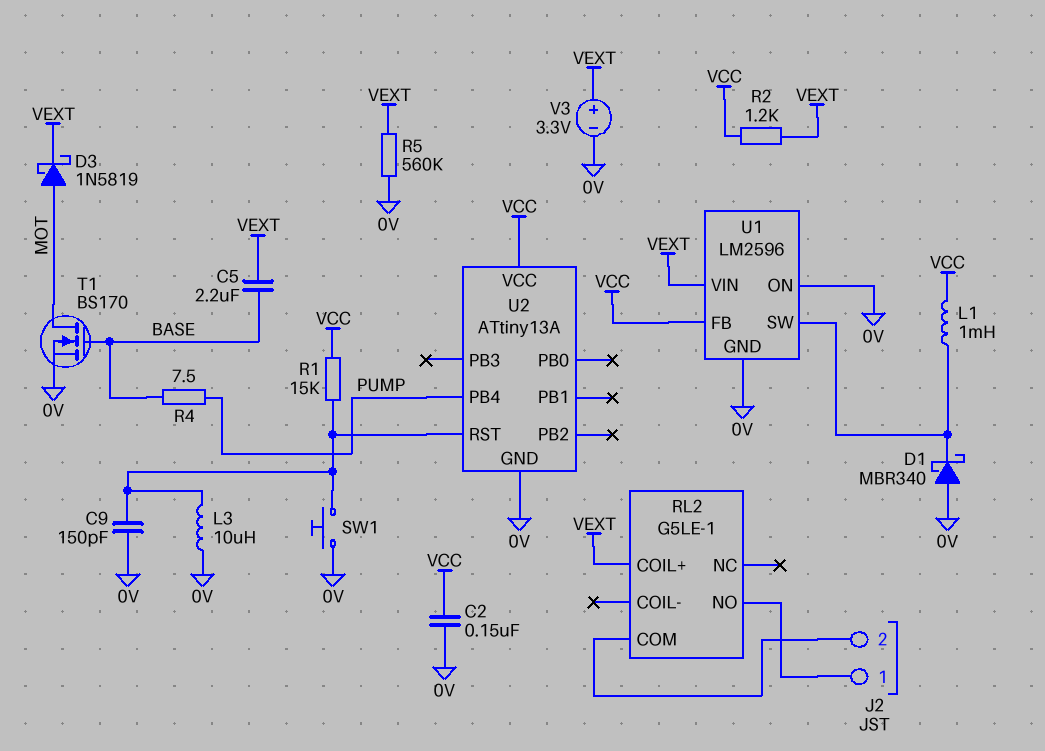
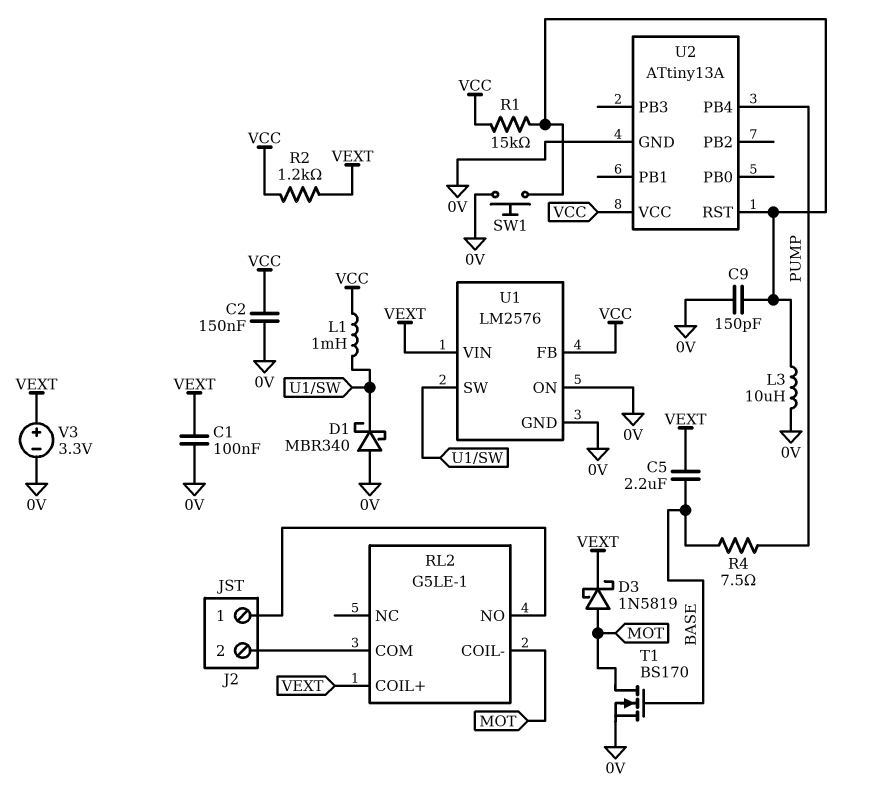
C1: none -> 100nF (0V, VEXT)
R5: 560k (0V, VEXT) -> none
RL2 pin COIL-: none -> MOT
U1: LM2596 -> LM2576

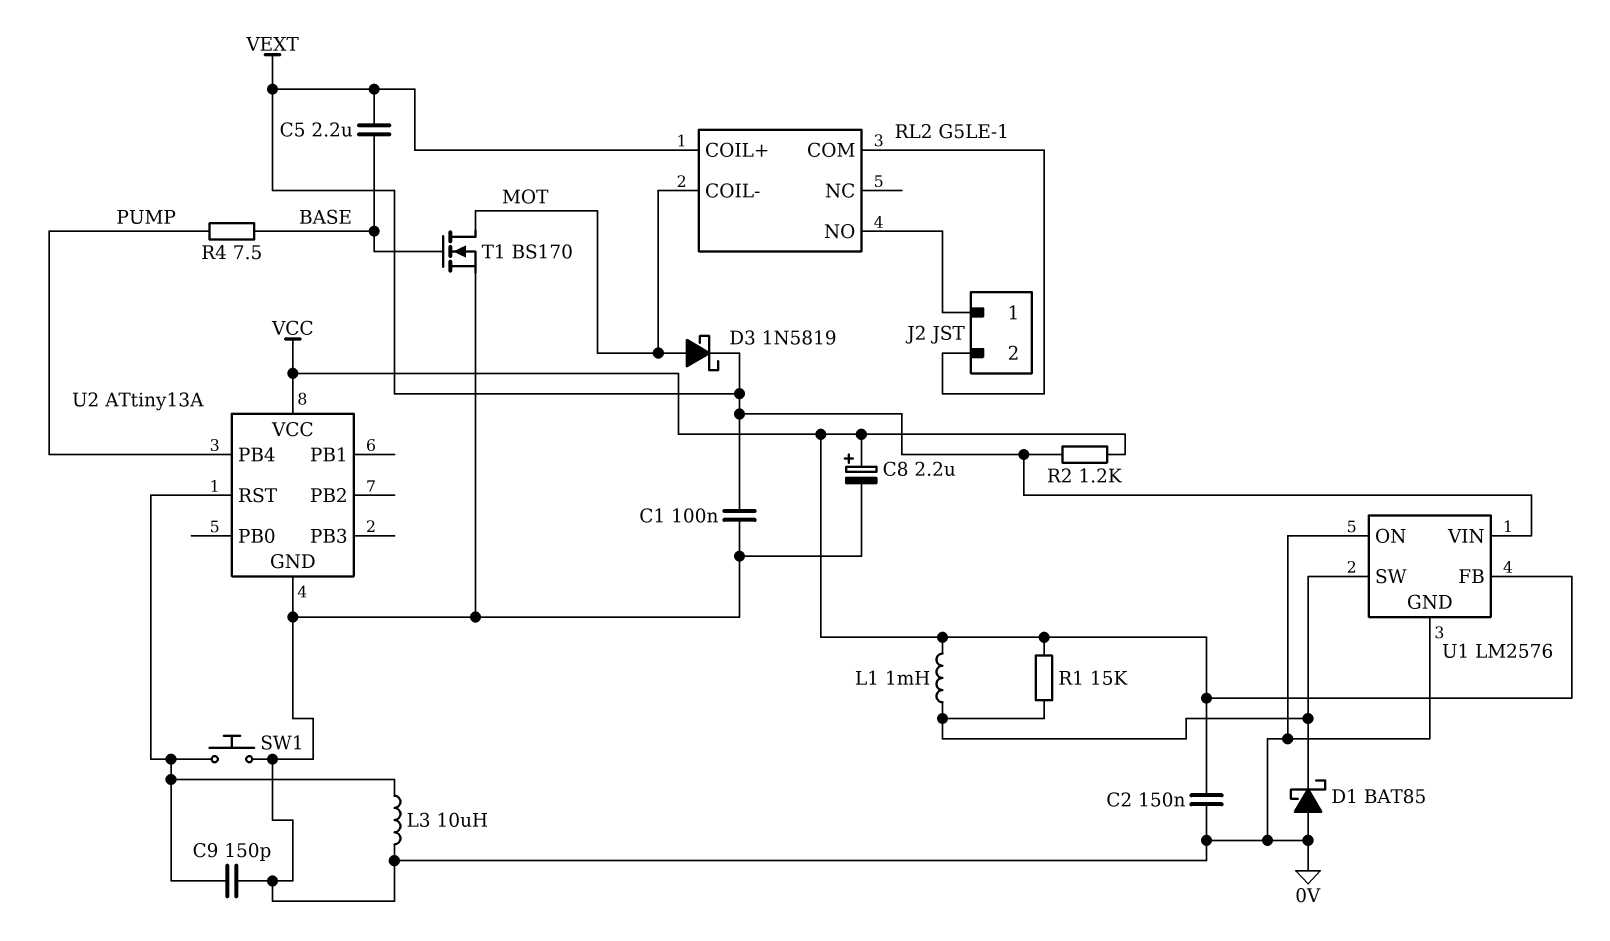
C8: none -> 2.2uF (plus VCC, minus 0V)
D1: schottky MBR340 (A 0V, K U1/SW) -> schottky BAT85 (A 0V, K U1/SW)
R1: 15k (U2/RST, VCC) -> 15k (U1/SW, VCC)
V3: 3.3V (plus VEXT, minus 0V) -> none

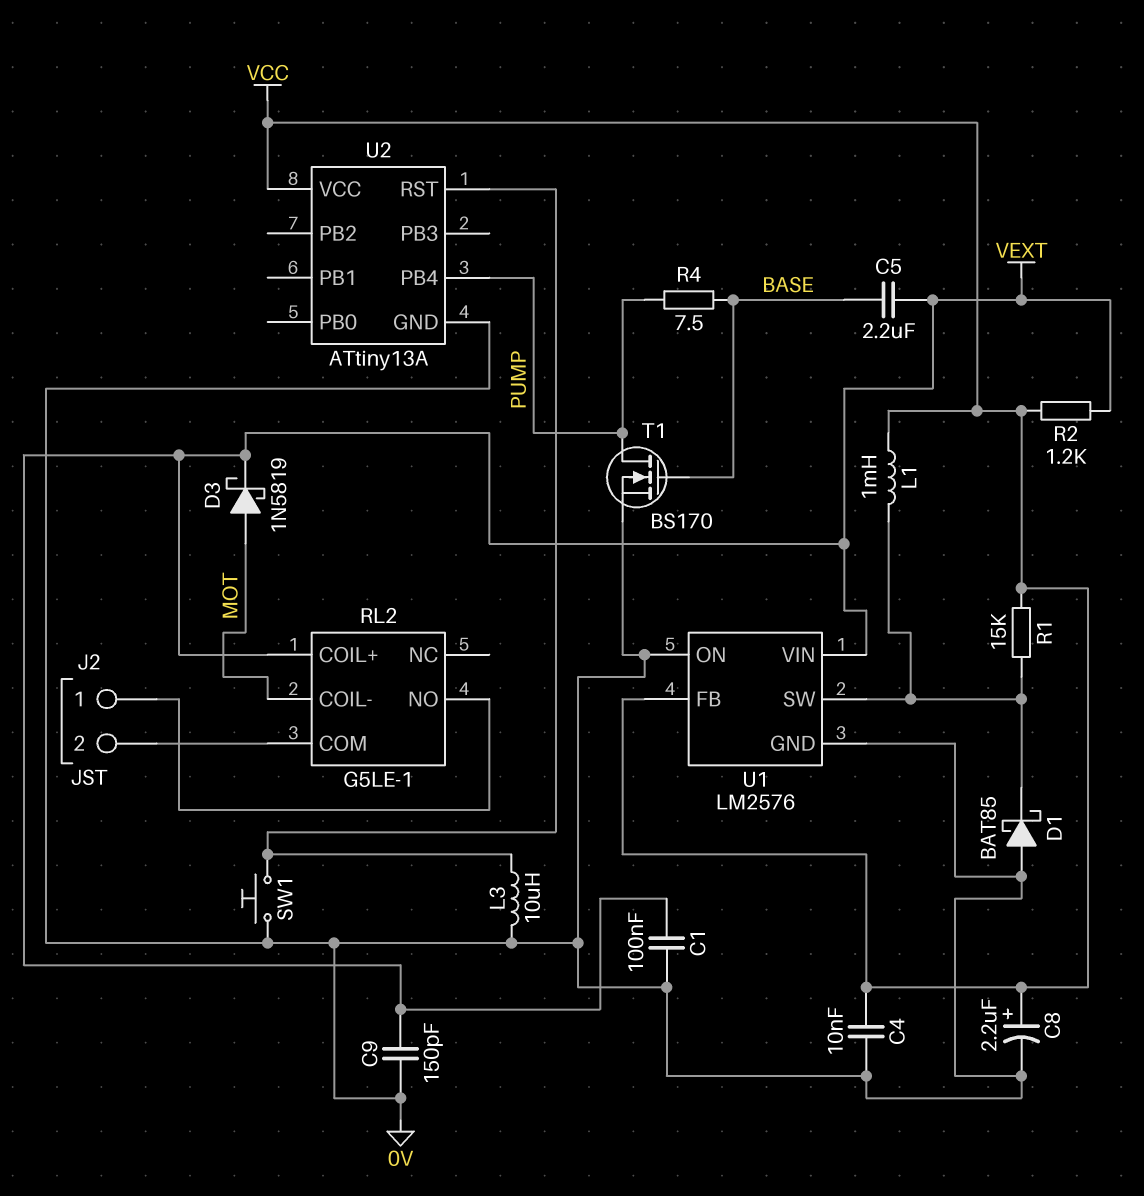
C2: 150nF (0V, VCC) -> none
C4: none -> 10nF (0V, VCC)
C9: 150pF (0V, U2/RST) -> 150pF (0V, VEXT)
T1: NMOS BS170 (G BASE, D MOT, S 0V) -> NMOS BS170 (G BASE, D PUMP, S 0V)

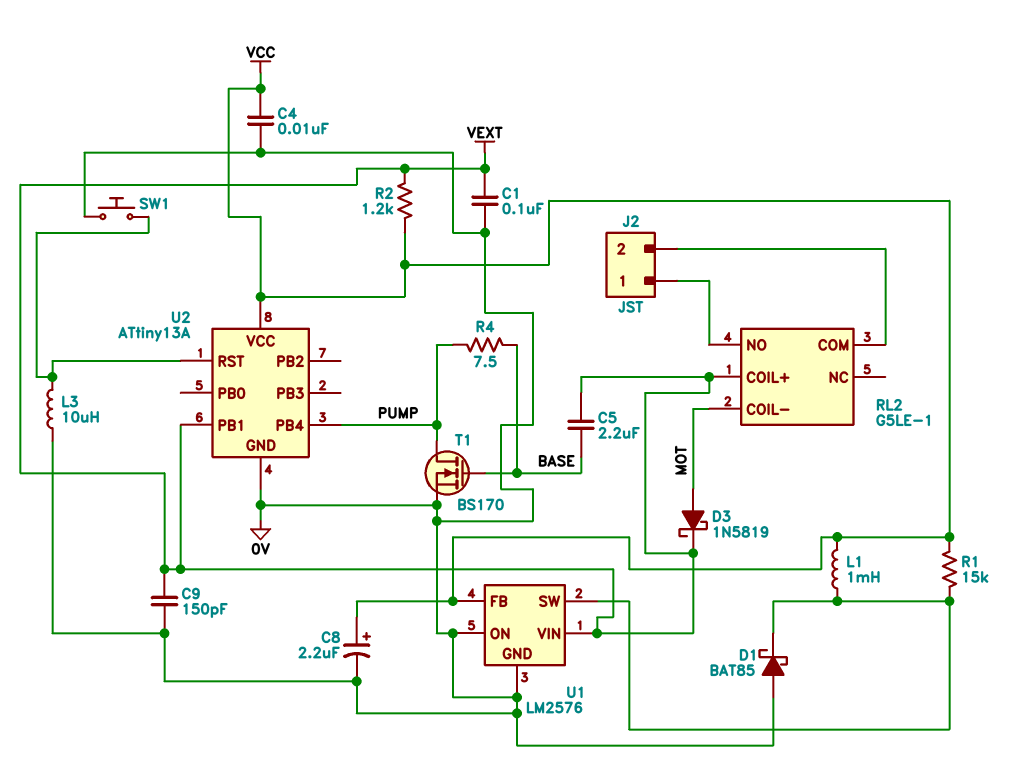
U2 pin PB1: none -> VEXT

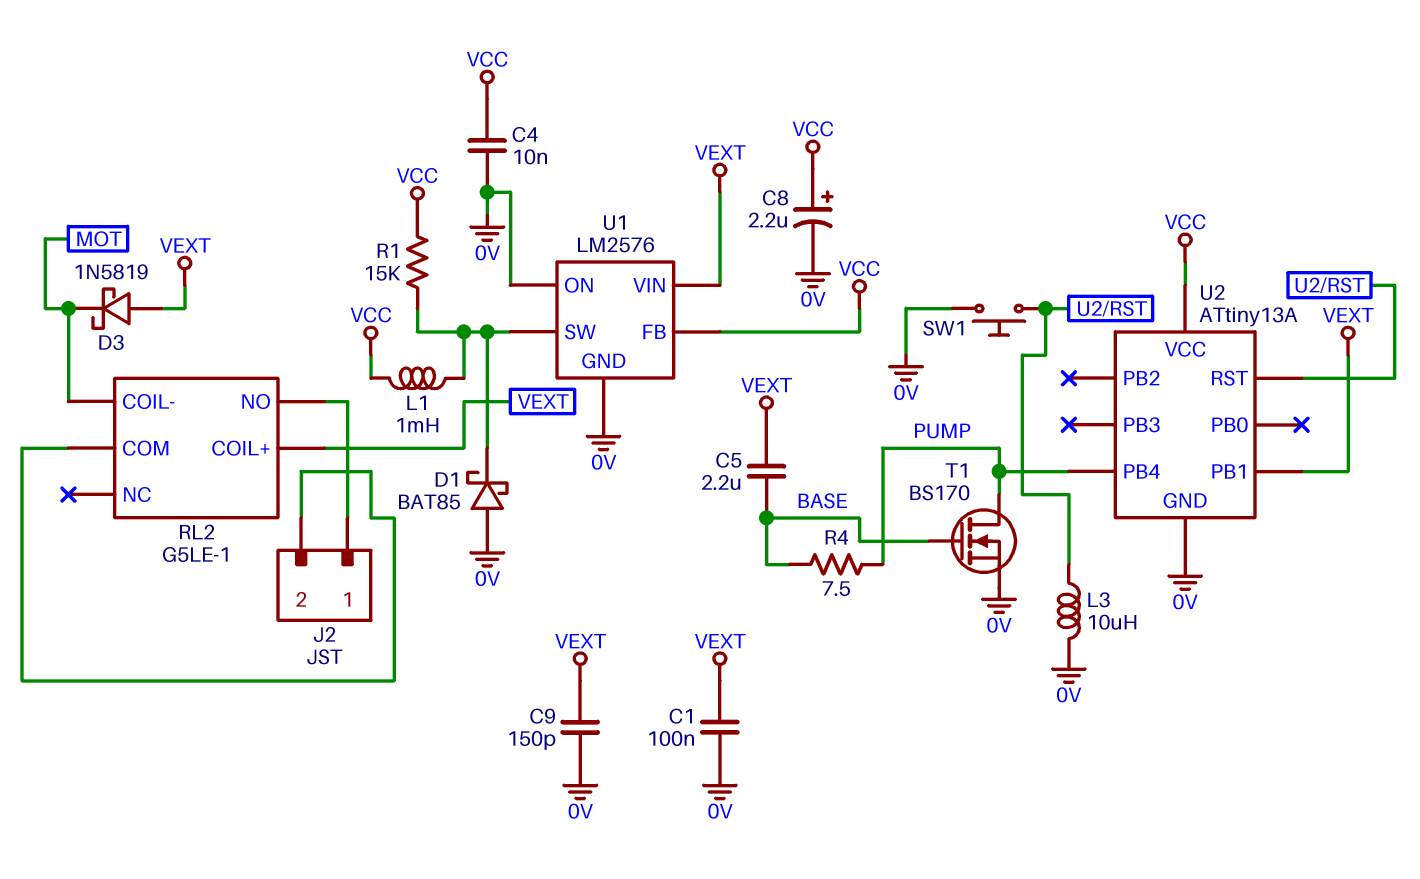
D3: schottky 1N5819 (A MOT, K VEXT) -> schottky 1N5819 (A VEXT, K MOT)
R2: 1.2k (VCC, VEXT) -> none

